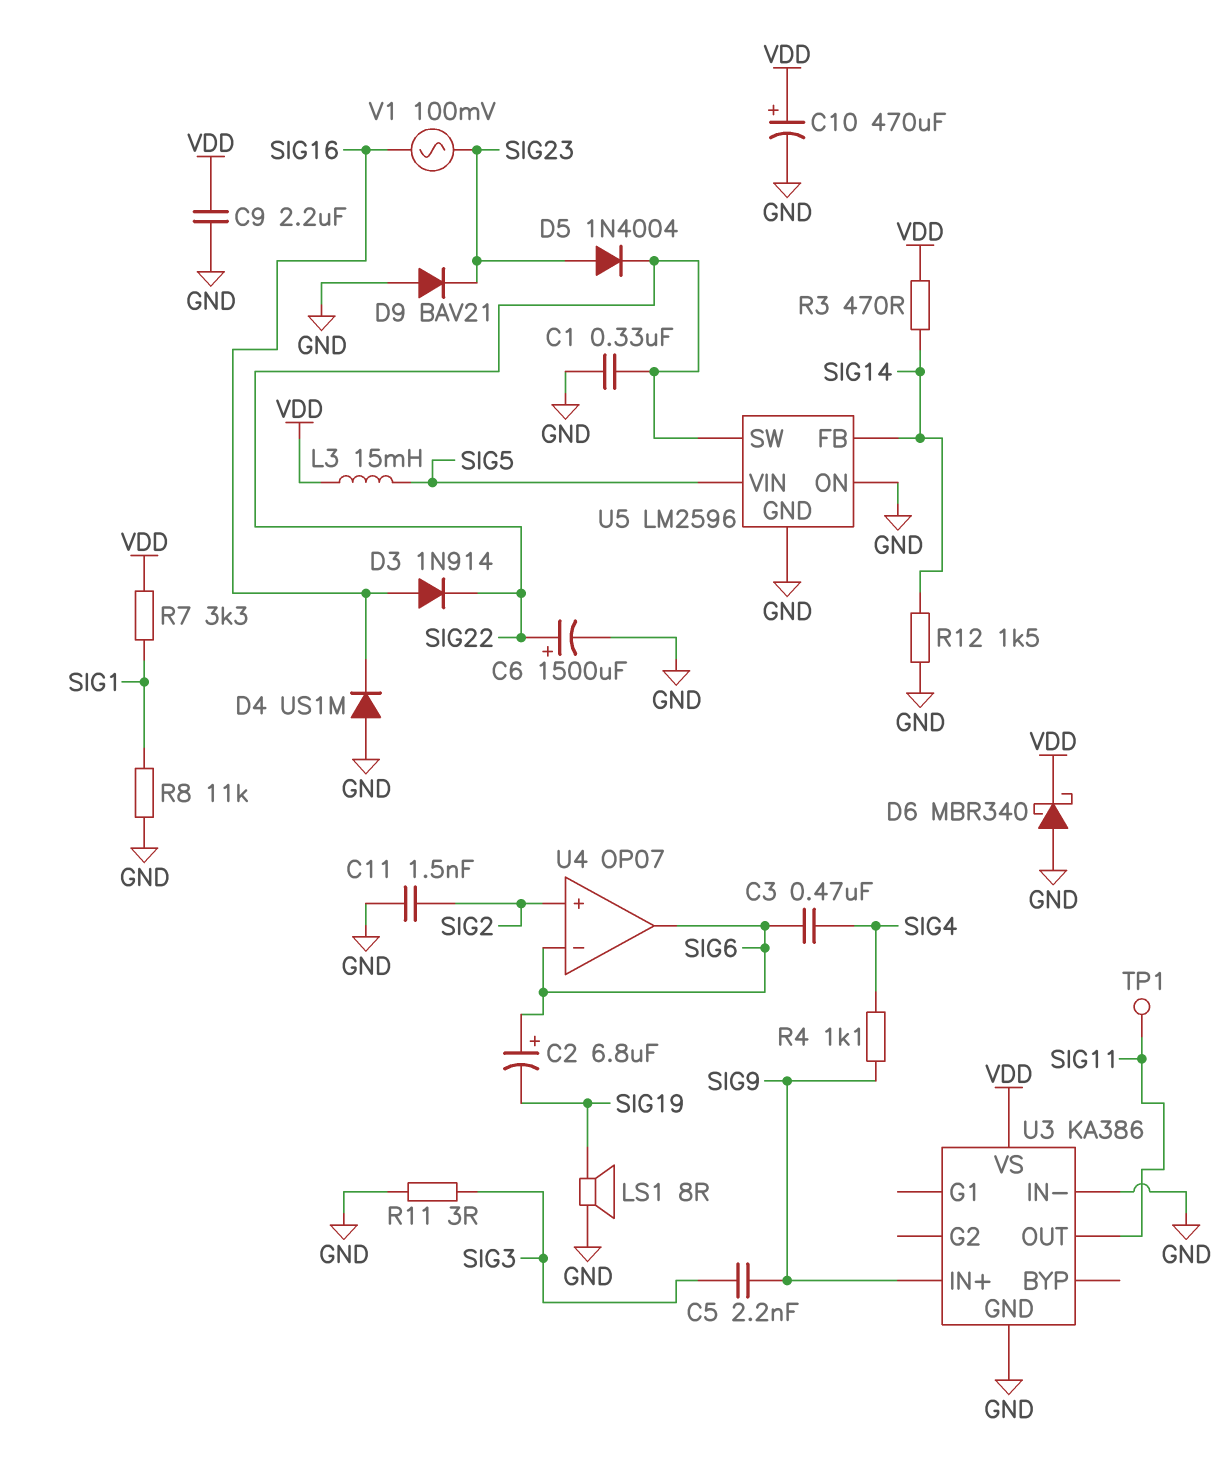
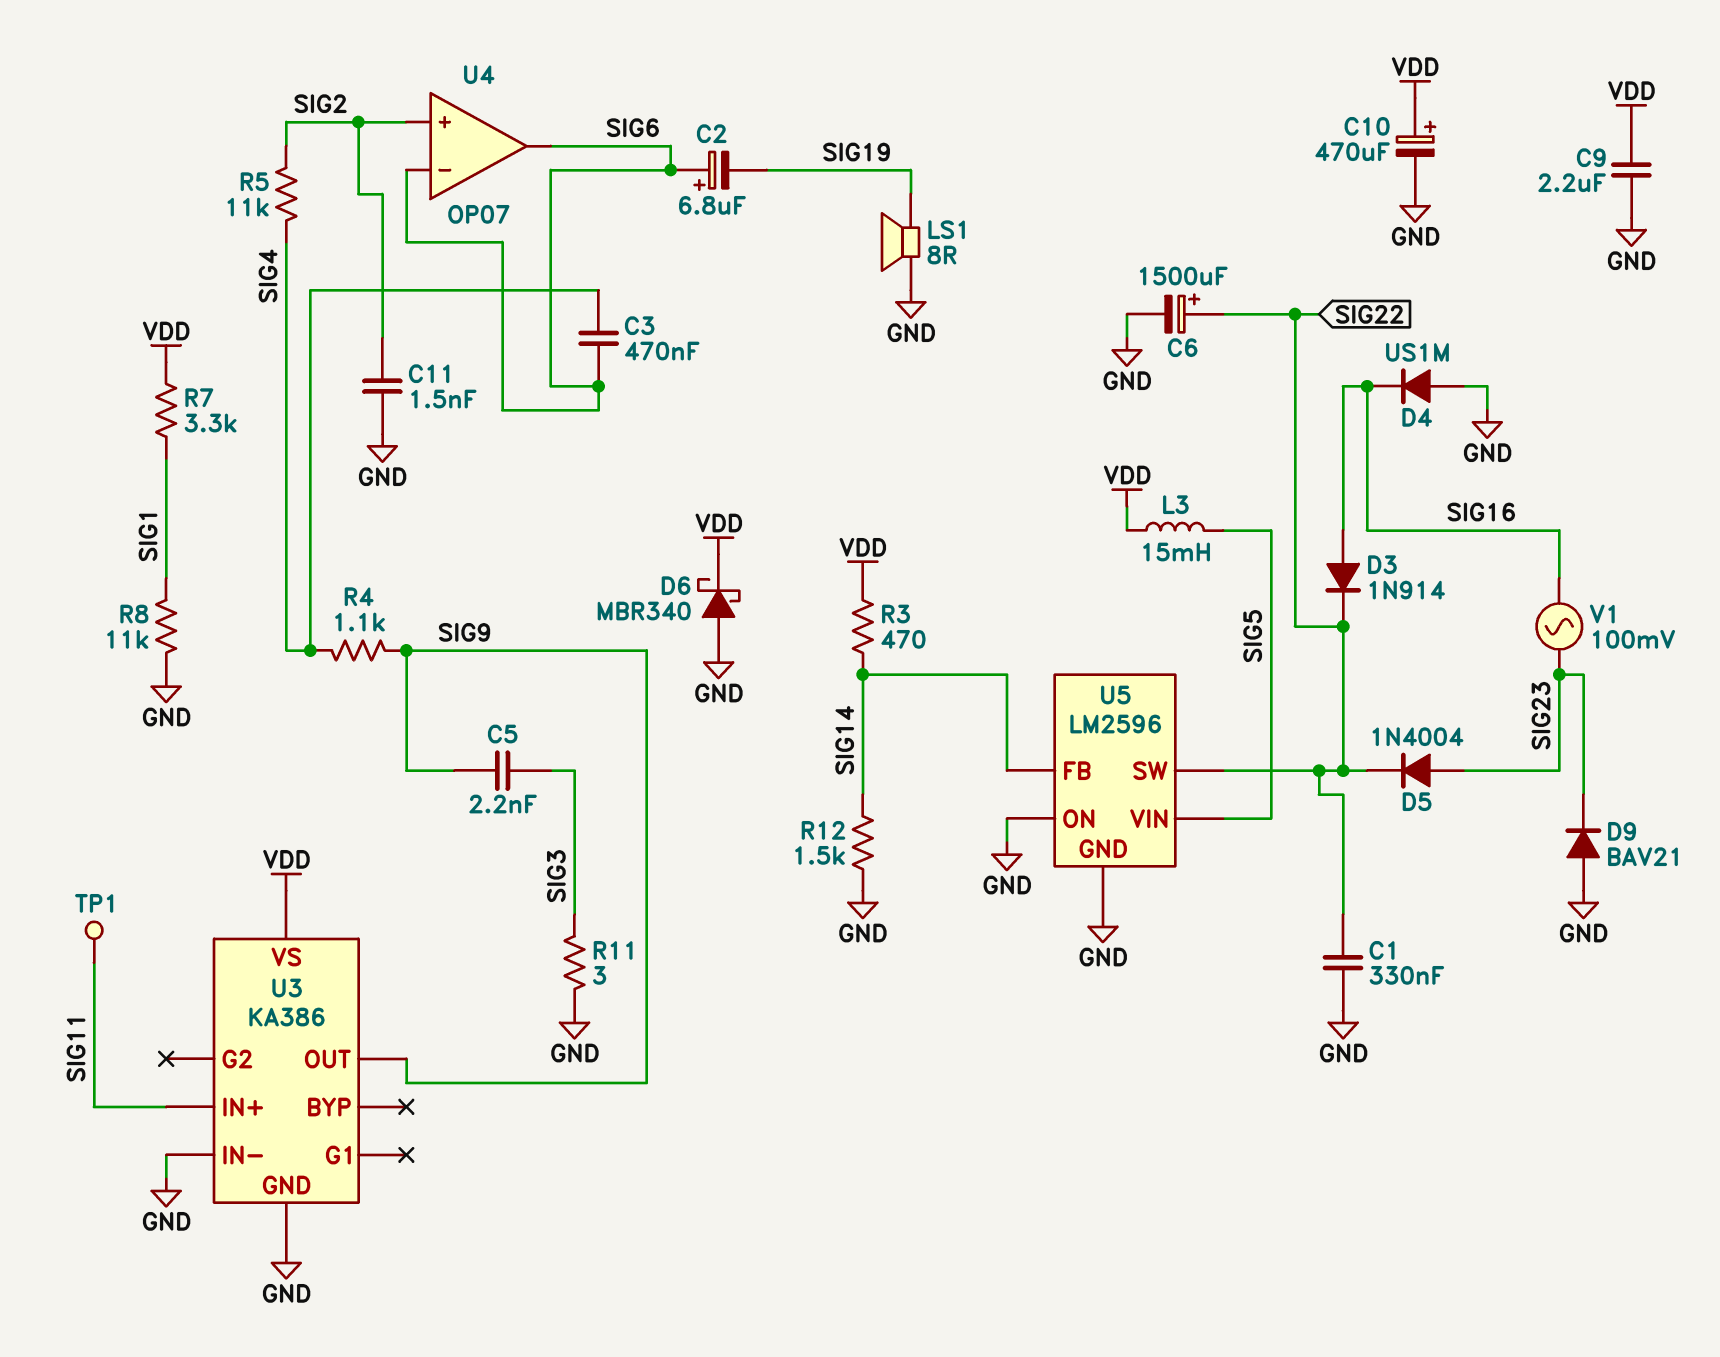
R5: none -> 11k (SIG2, SIG4)
U3 pin IN+: SIG9 -> SIG11
U3 pin OUT: SIG11 -> SIG9

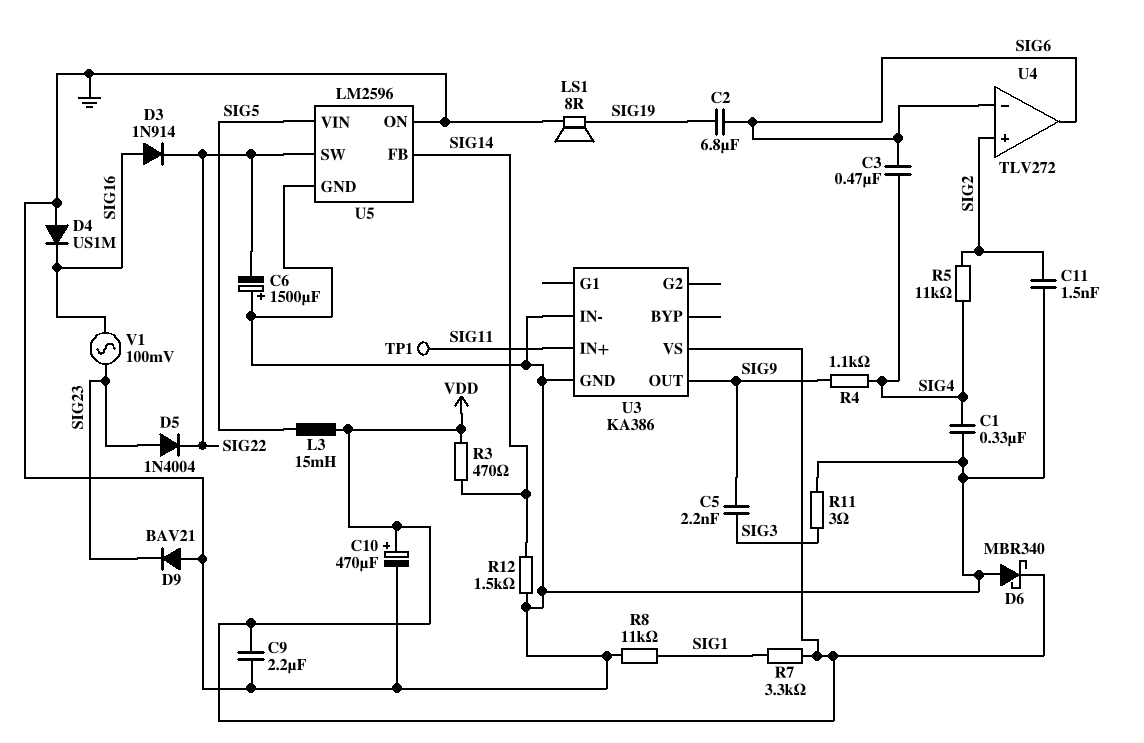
C1: 330nF (GND, SIG22) -> 330nF (GND, SIG4)
C2: 6.8uF (plus SIG6, minus SIG19) -> 6.8uF (SIG6, SIG19)
C6: 1500uF (plus SIG22, minus GND) -> 1500uF (plus GND, minus SIG22)
U4: OP07 -> TLV272

